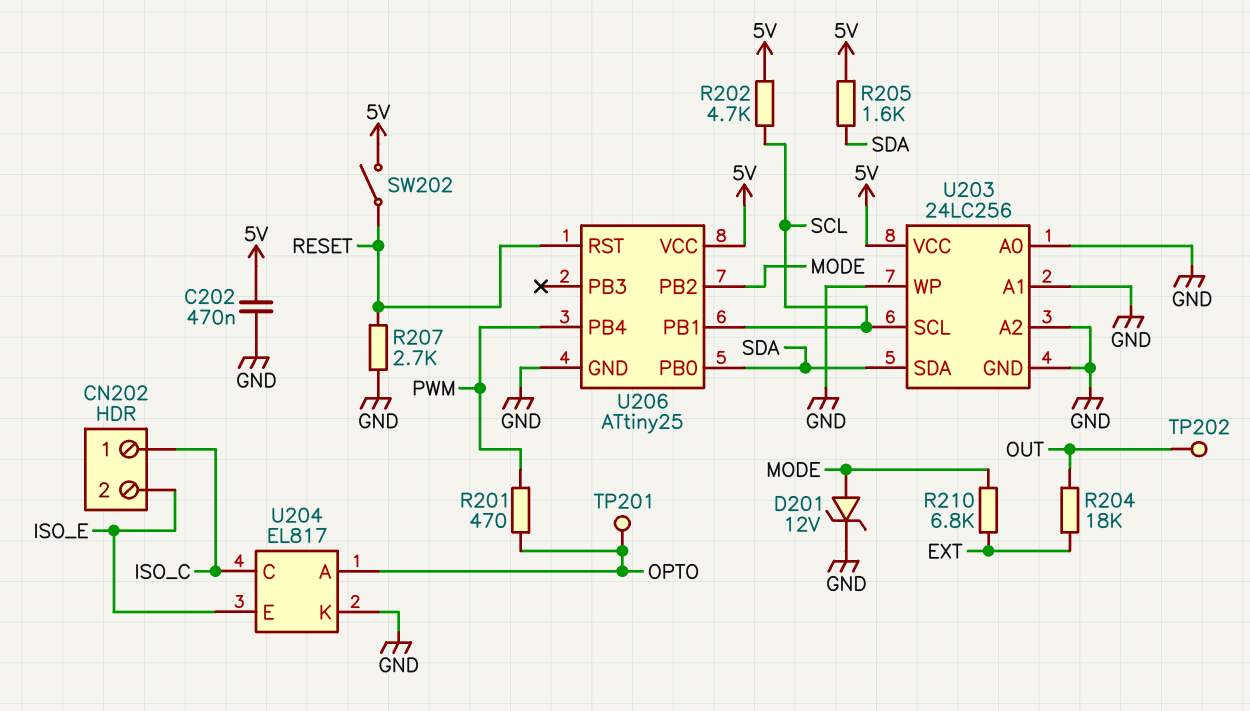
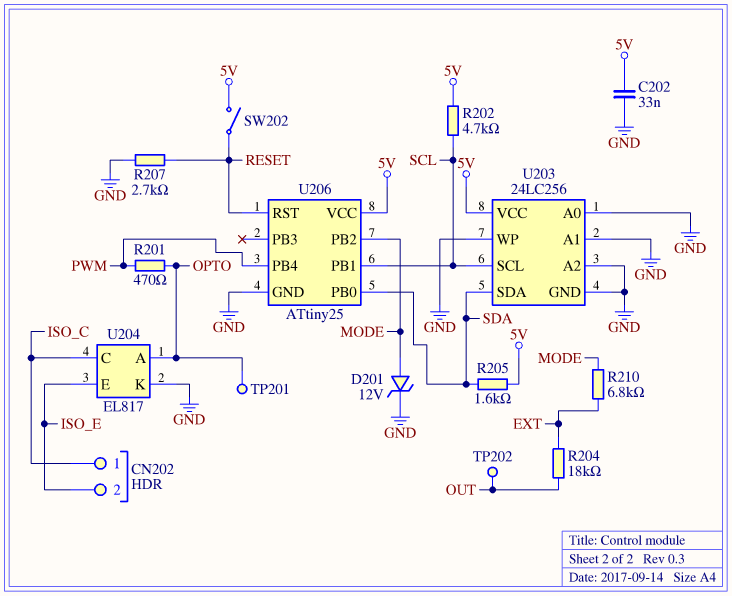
C202: 470nF (5V, GND) -> 33nF (5V, GND)

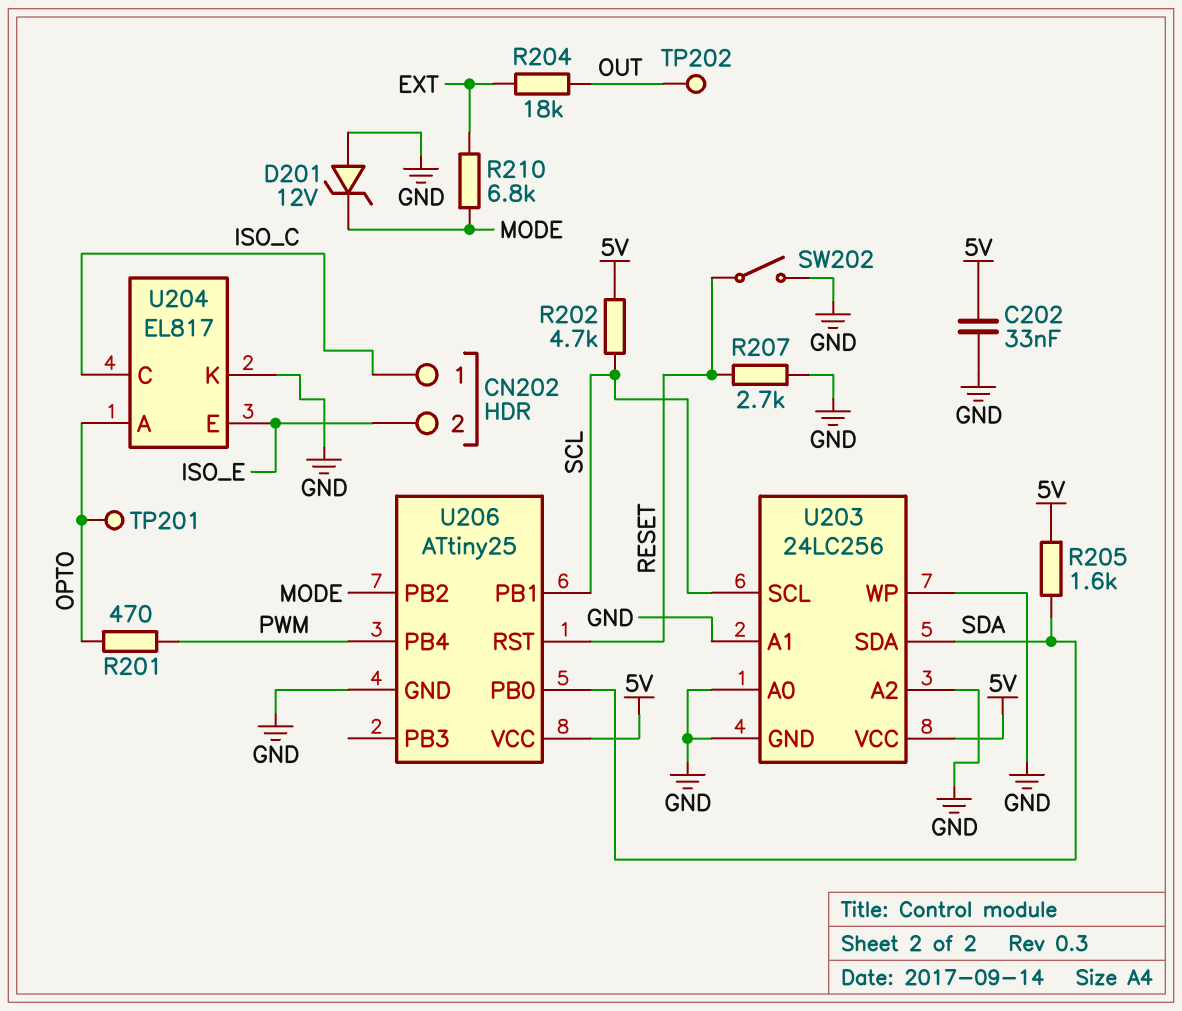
D201: zener 12V (A MODE, K GND) -> zener 12V (A GND, K MODE)
SW202: switch (5V, RESET) -> switch (GND, RESET)

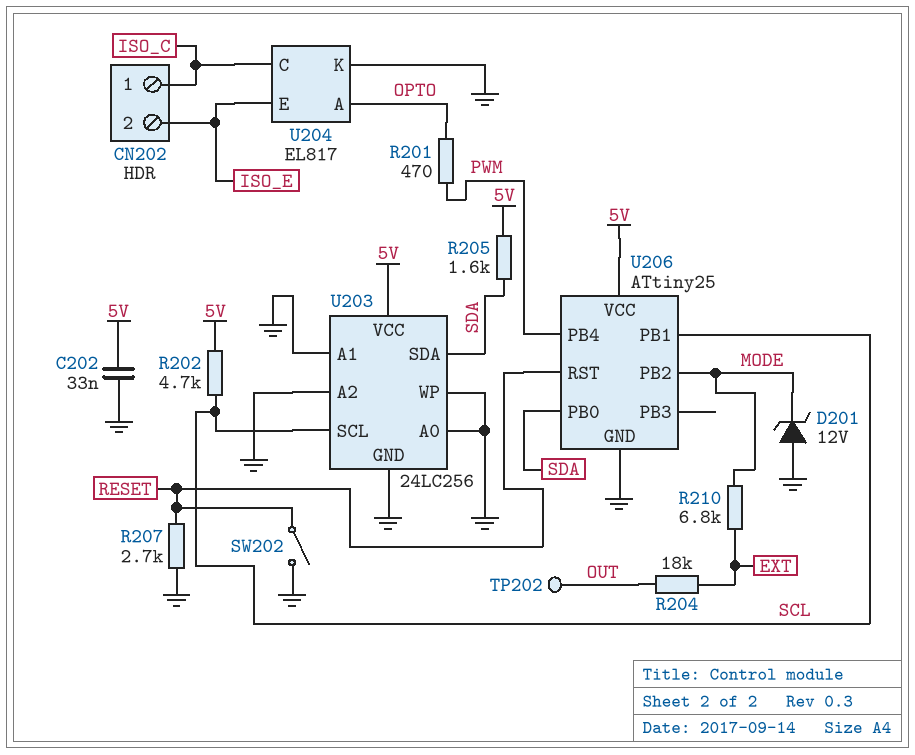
TP201: test point (OPTO) -> none

